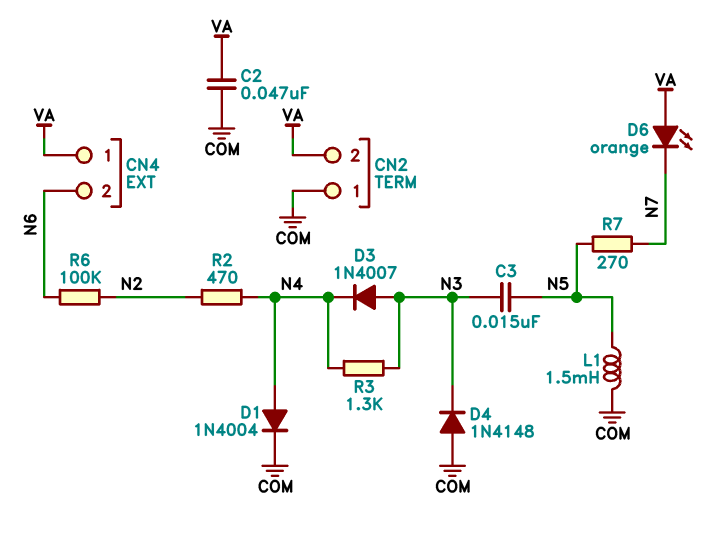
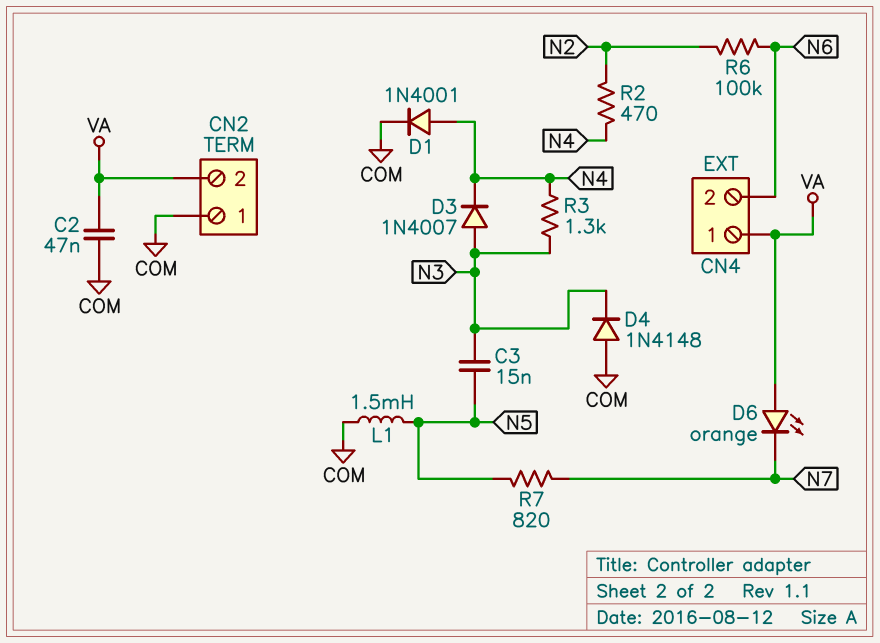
D1: diode 1N4004 (A N4, K COM) -> diode 1N4001 (A N4, K COM)
R7: 270 (N5, N7) -> 820 (N5, N7)

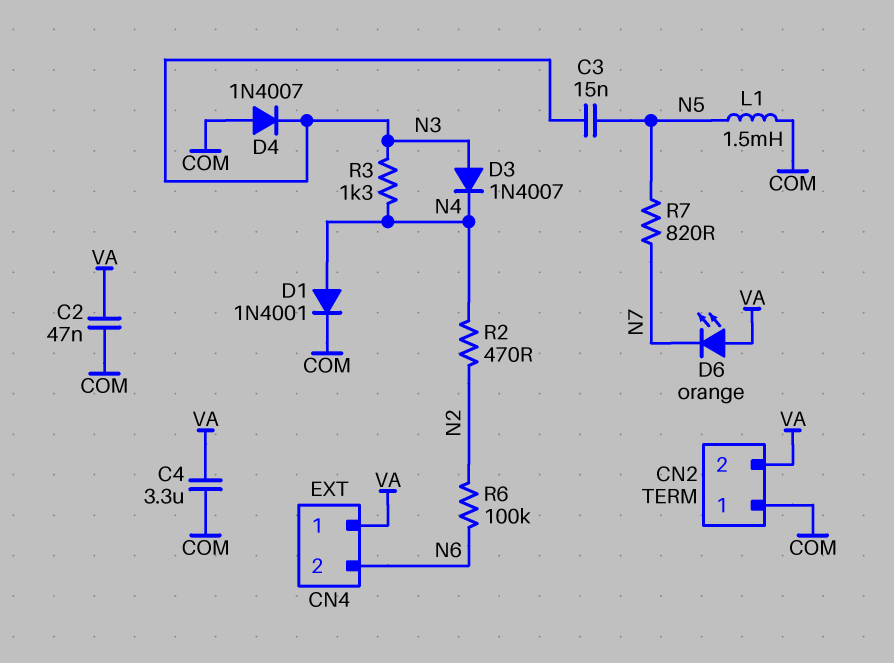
C4: none -> 3.3uF (COM, VA)
D4: diode 1N4148 (A COM, K N3) -> diode 1N4007 (A COM, K N3)

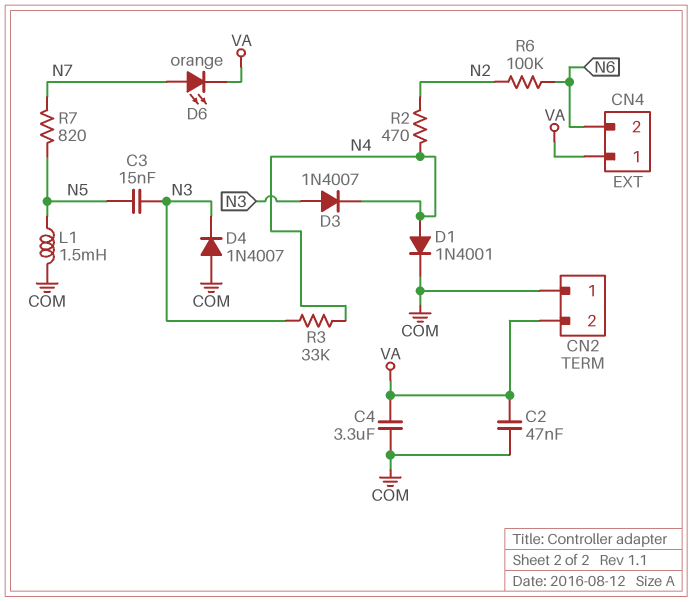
D6: LED orange (A VA, K N7) -> LED orange (A N7, K VA)
R3: 1.3k (N3, N4) -> 33k (N3, N4)

